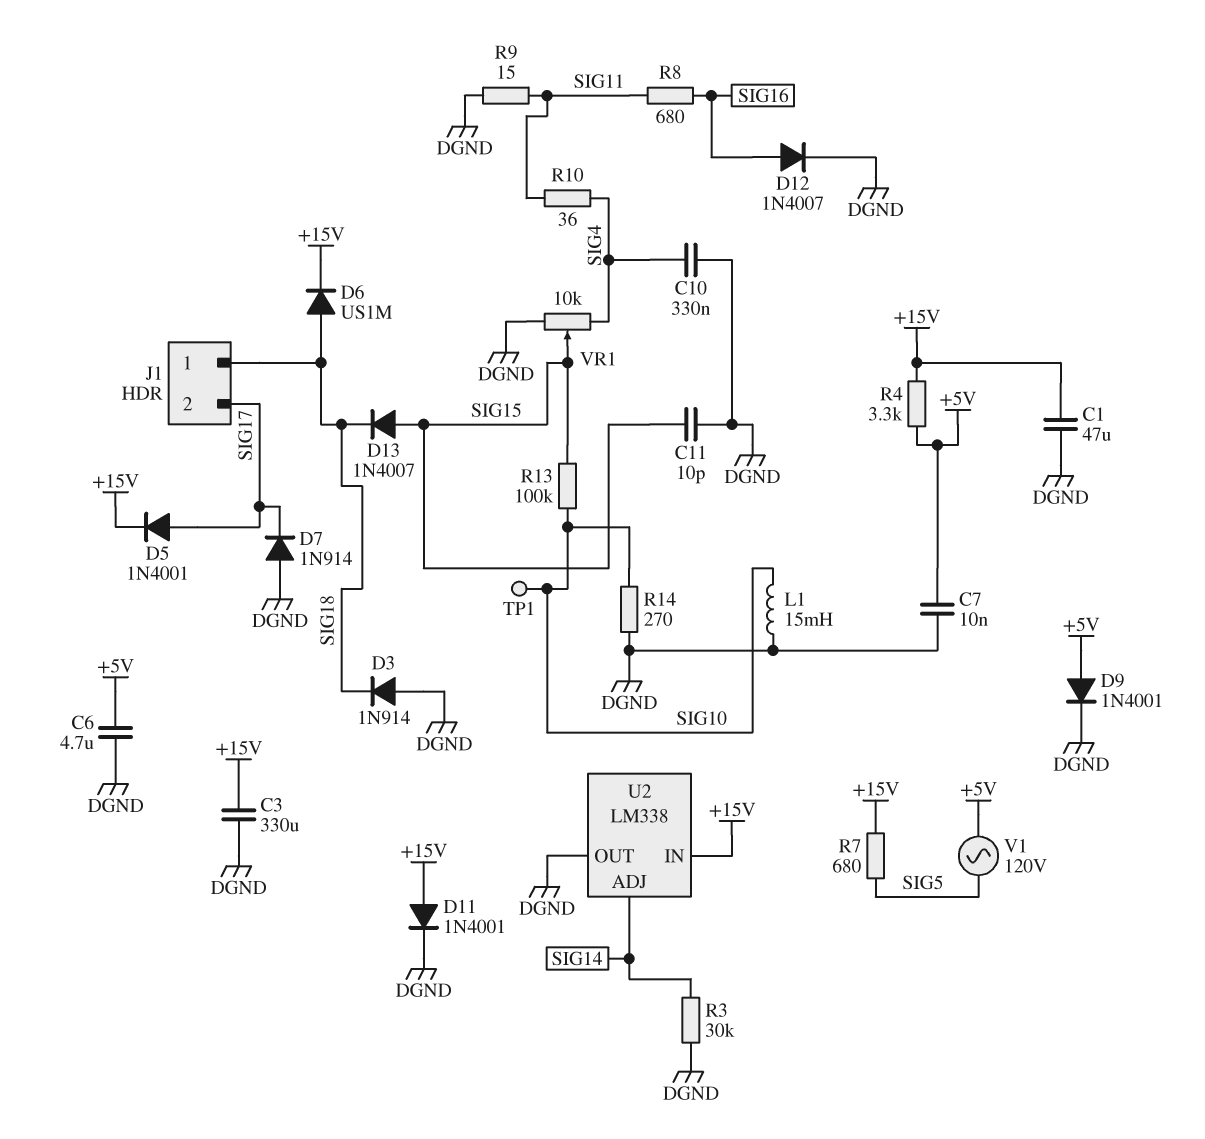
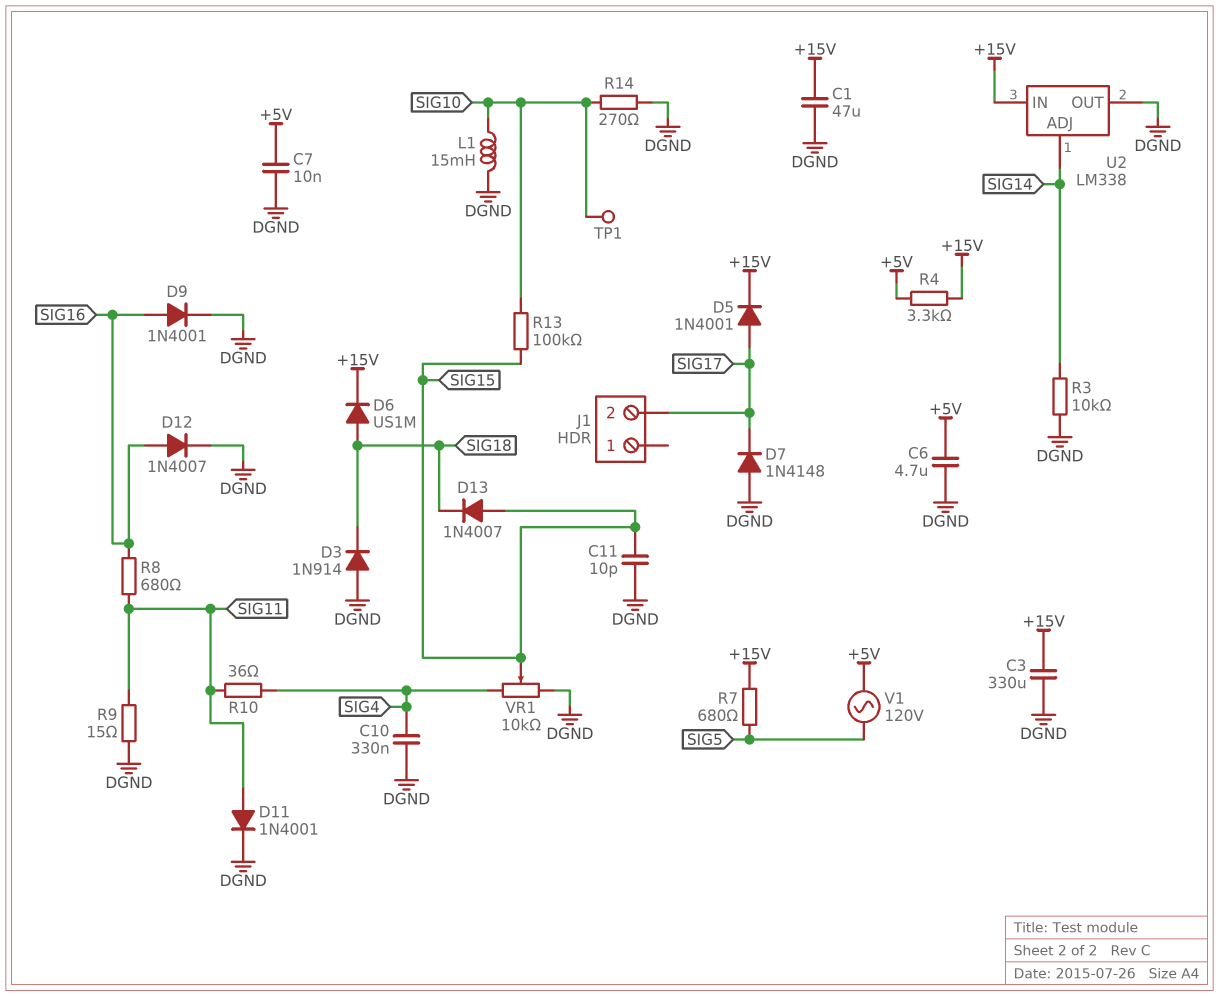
D7: diode 1N914 (A DGND, K SIG17) -> diode 1N4148 (A DGND, K SIG17)
D9: diode 1N4001 (A +5V, K DGND) -> diode 1N4001 (A SIG16, K DGND)
D11: diode 1N4001 (A +15V, K DGND) -> diode 1N4001 (A SIG11, K DGND)
J1 pin 1: SIG18 -> none
R3: 30k (DGND, SIG14) -> 10k (DGND, SIG14)

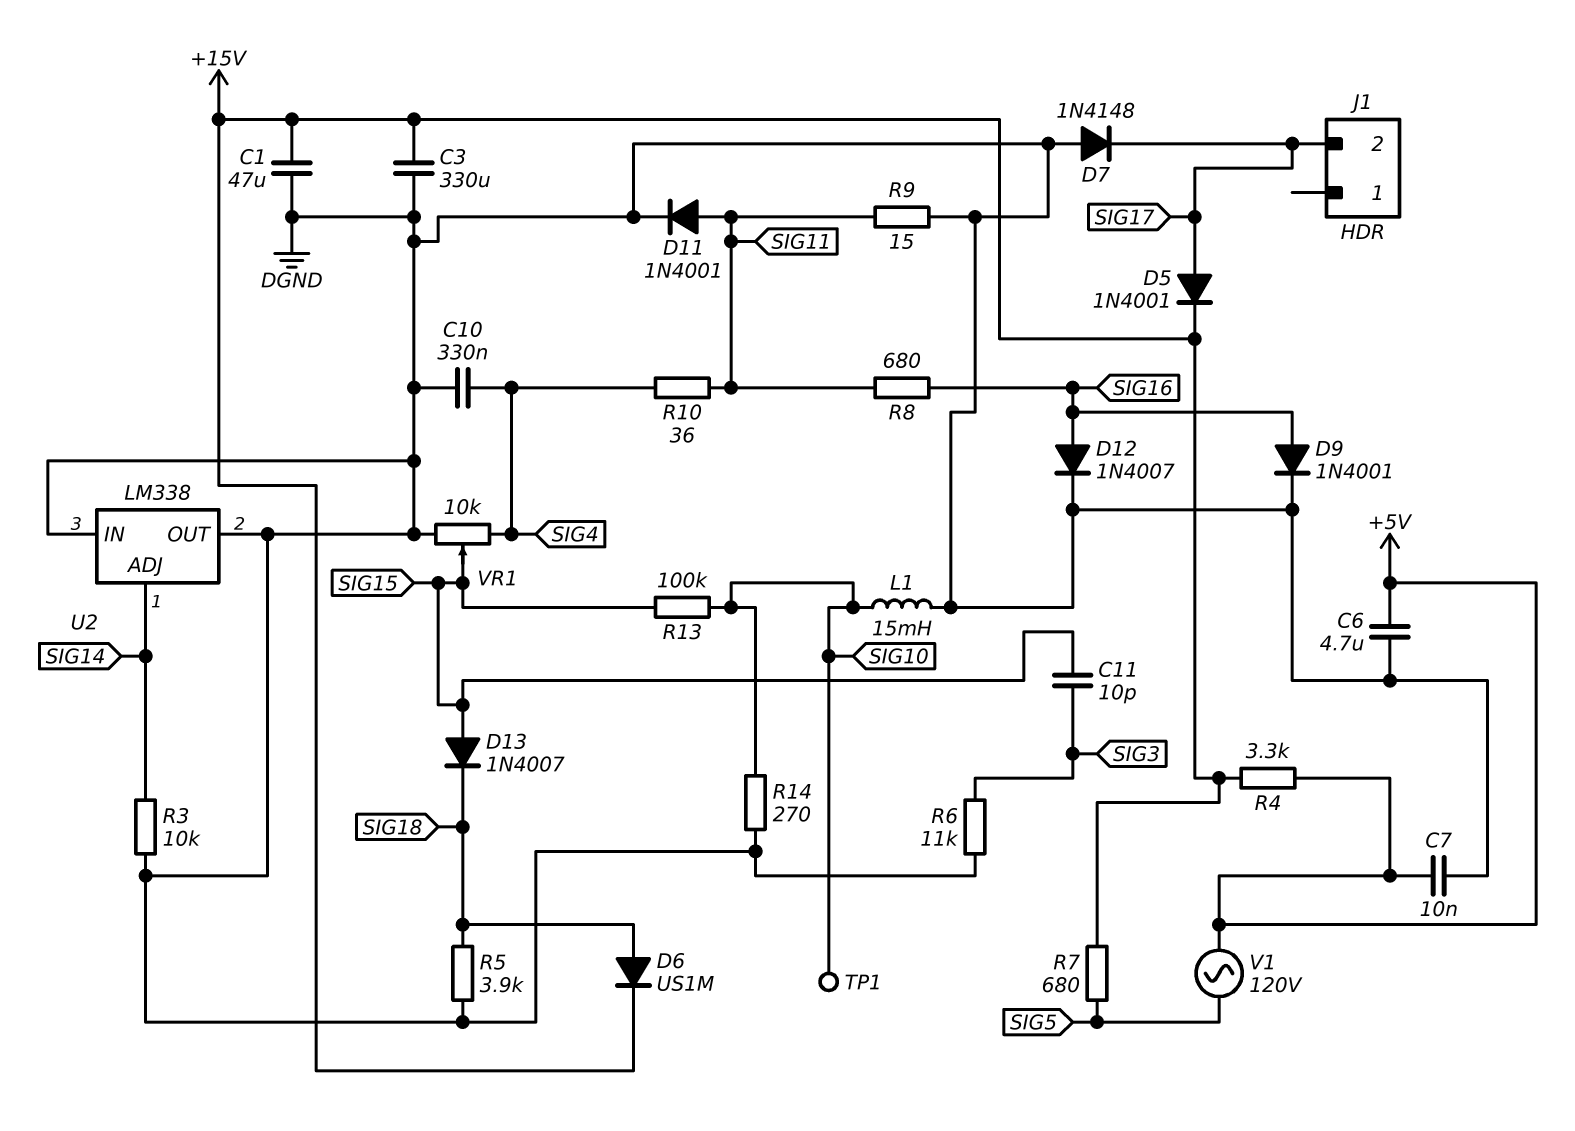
C11: 10pF (DGND, SIG15) -> 10pF (SIG3, SIG15)
D3: diode 1N914 (A DGND, K SIG18) -> none
R5: none -> 3.9k (DGND, SIG18)
R6: none -> 11k (DGND, SIG3)
U2 pin IN: +15V -> DGND

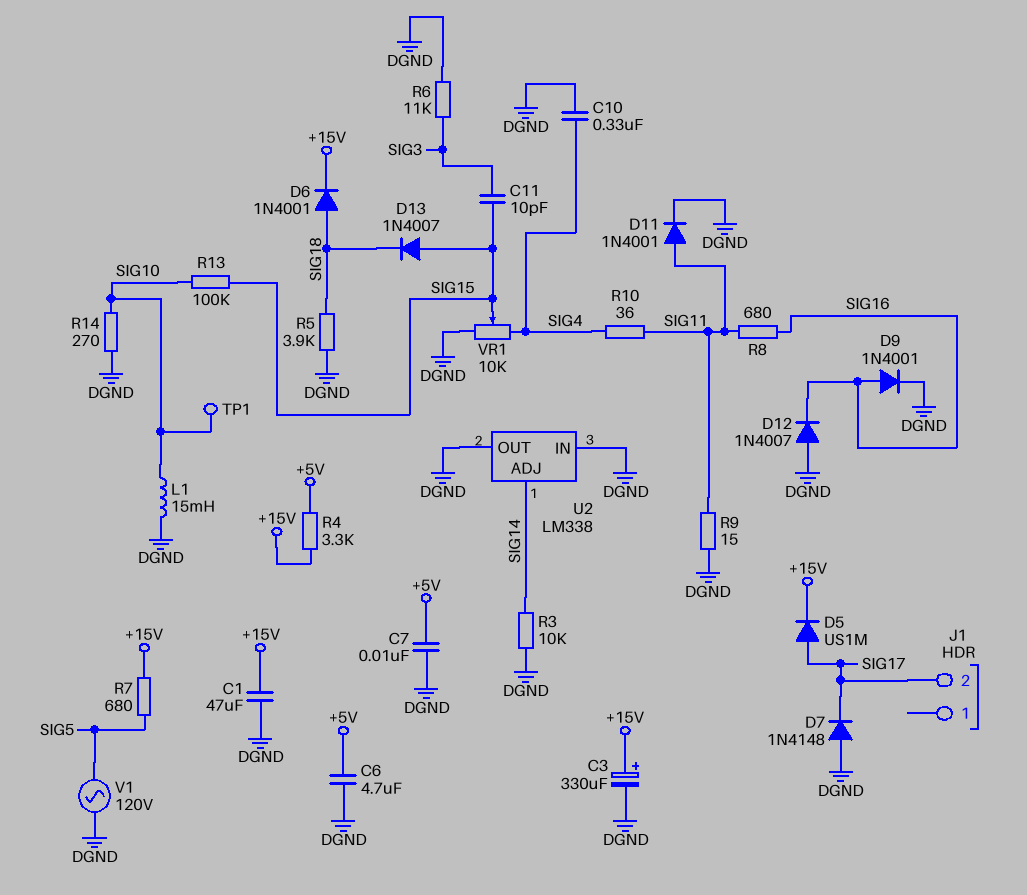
C3: 330uF (+15V, DGND) -> 330uF (plus +15V, minus DGND)
D5: diode 1N4001 (A SIG17, K +15V) -> diode US1M (A SIG17, K +15V)
D6: diode US1M (A SIG18, K +15V) -> diode 1N4001 (A SIG18, K +15V)
D12: diode 1N4007 (A SIG16, K DGND) -> diode 1N4007 (A DGND, K SIG16)
V1: AC 120V (+5V, SIG5) -> AC 120V (DGND, SIG5)

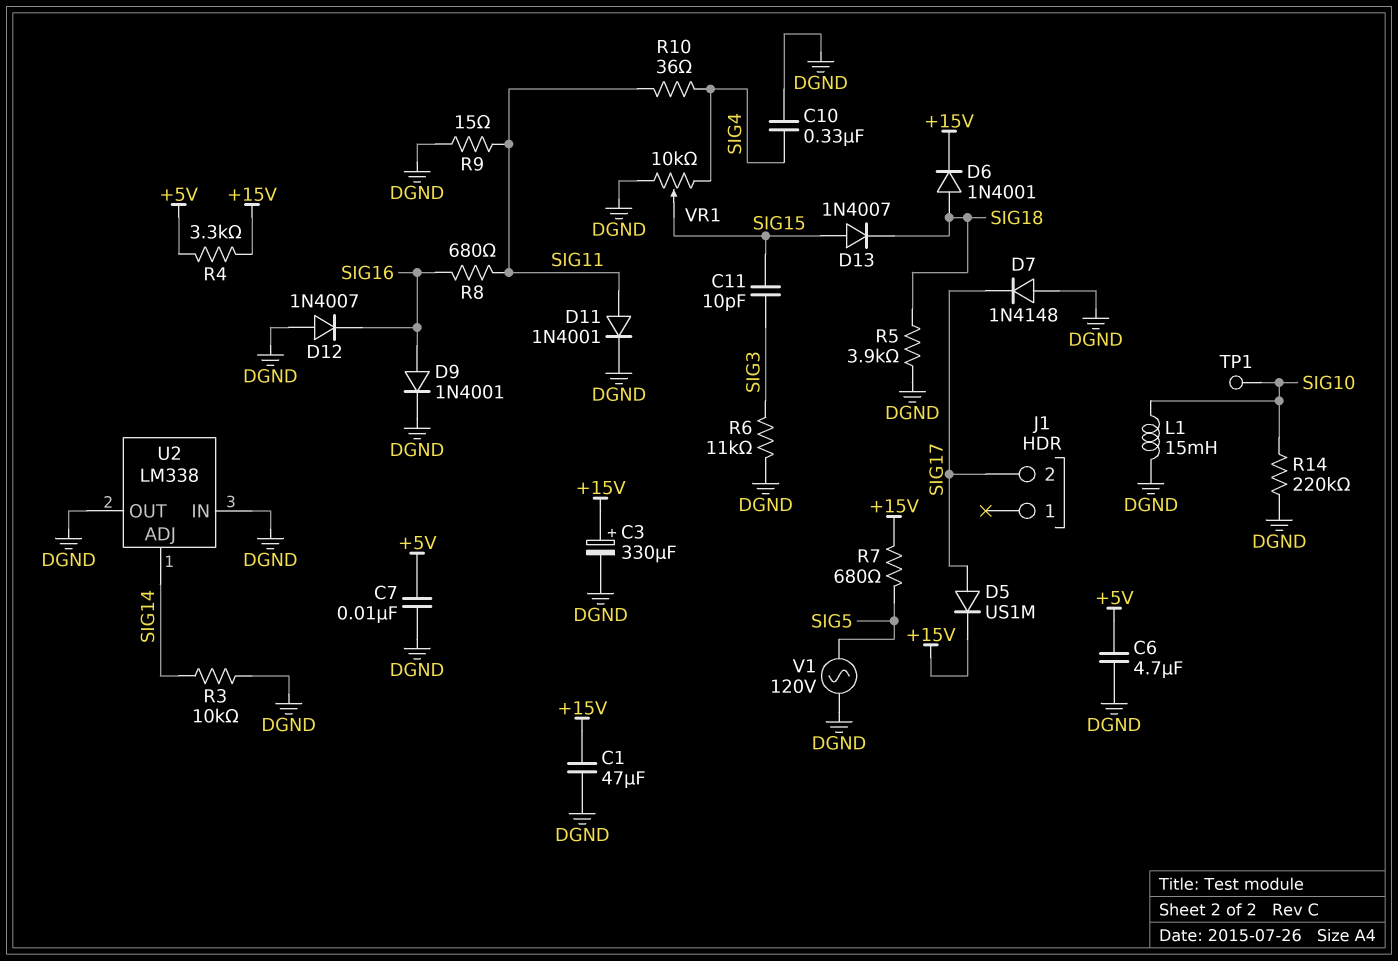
R13: 100k (SIG10, SIG15) -> none
R14: 270 (DGND, SIG10) -> 220k (DGND, SIG10)

